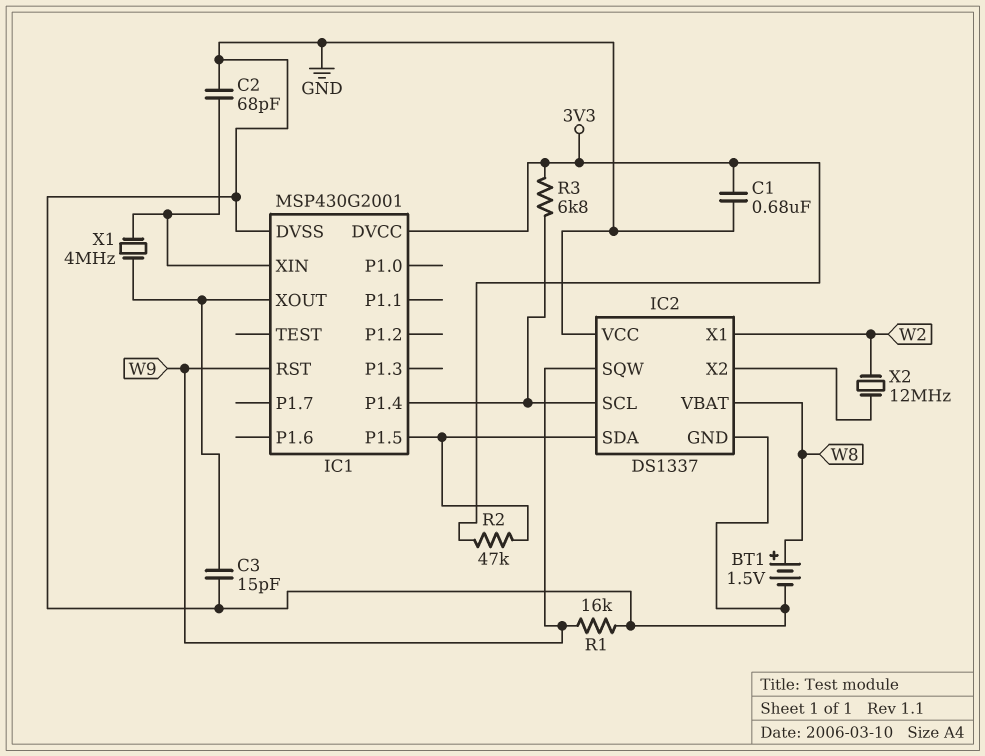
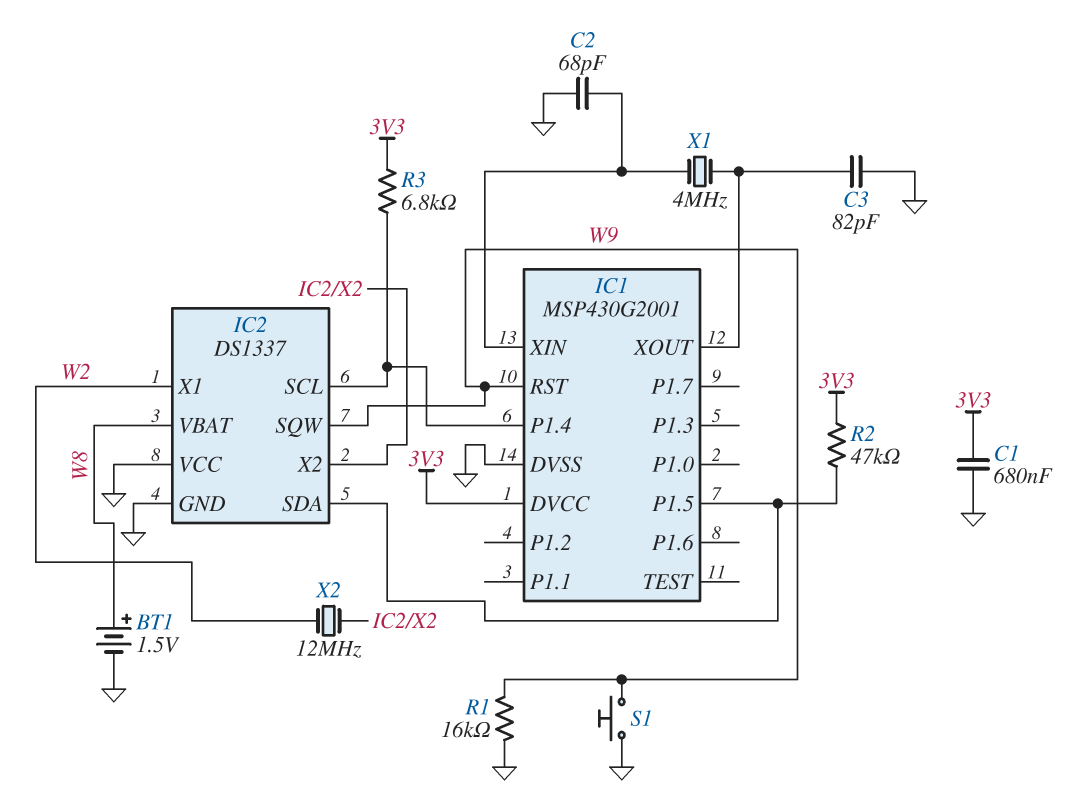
C3: 15pF (GND, IC1/XOUT) -> 82pF (GND, IC1/XOUT)
S1: none -> button (GND, W9)

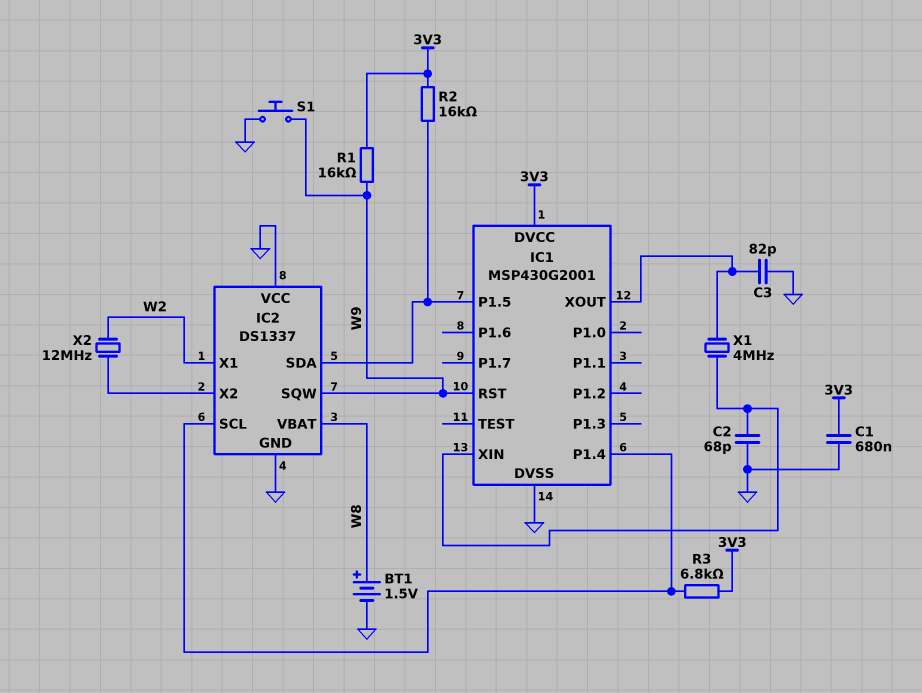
R1: 16k (GND, W9) -> 16k (3V3, W9)
R2: 47k (3V3, IC1/P1.5) -> 16k (3V3, IC1/P1.5)

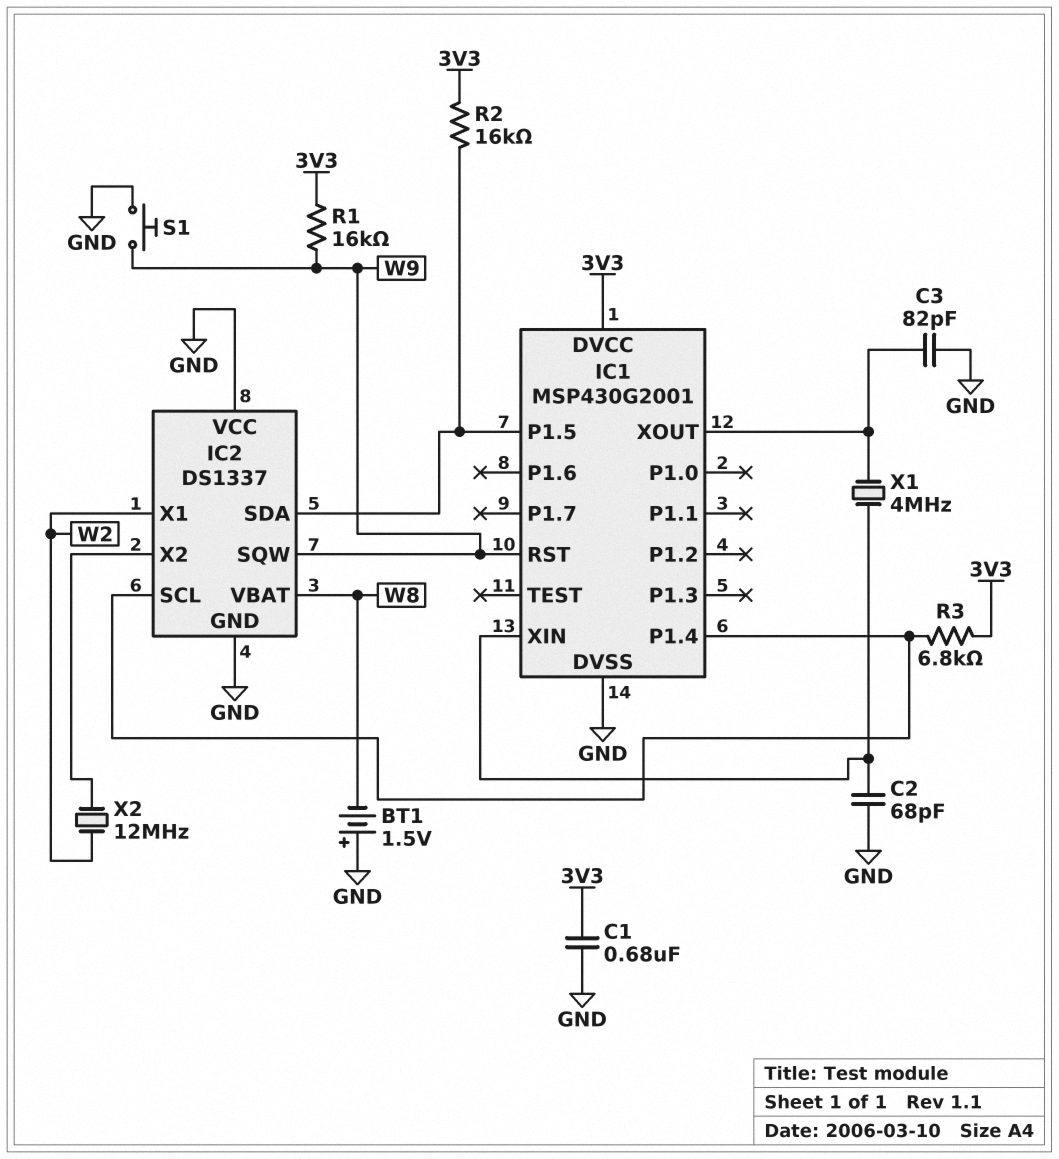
BT1: 1.5V (plus W8, minus GND) -> 1.5V (plus GND, minus W8)

